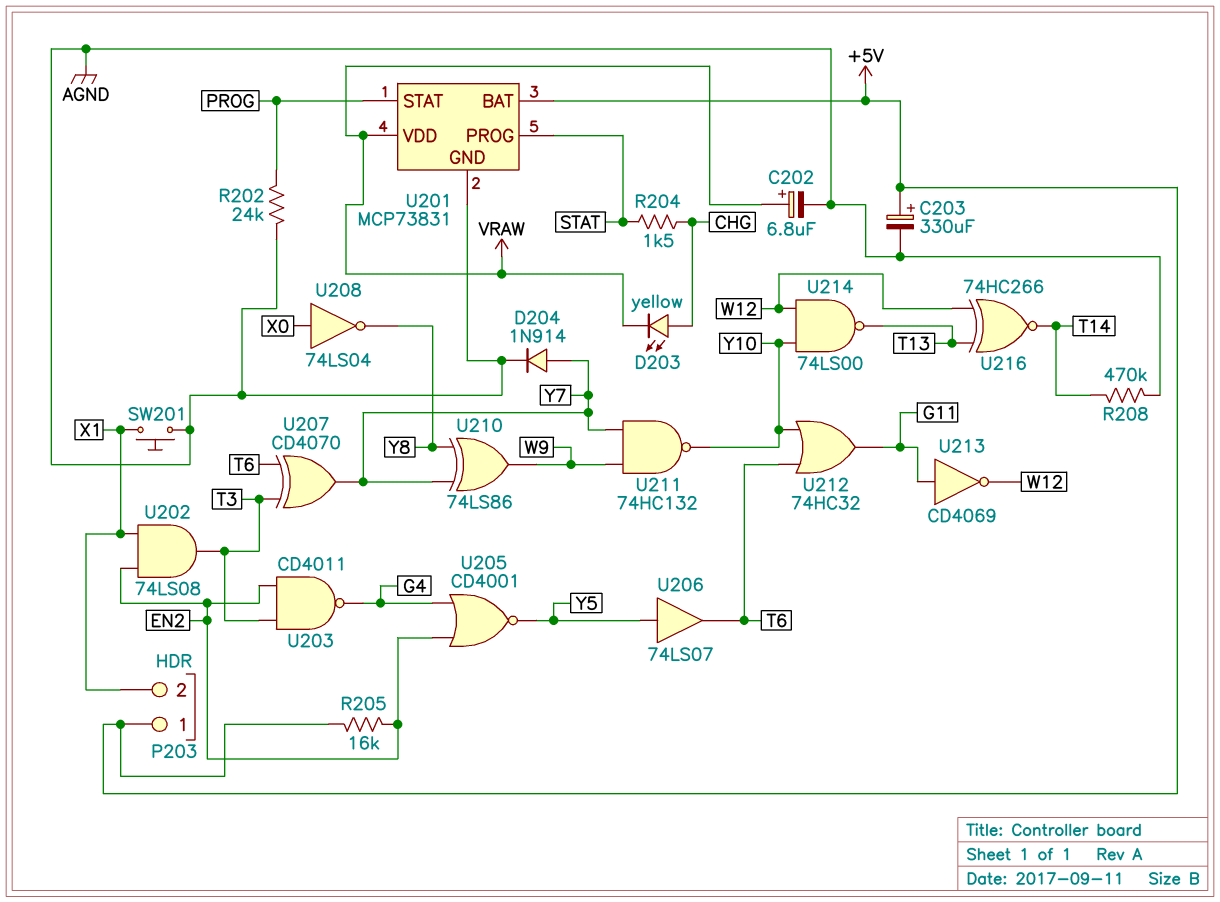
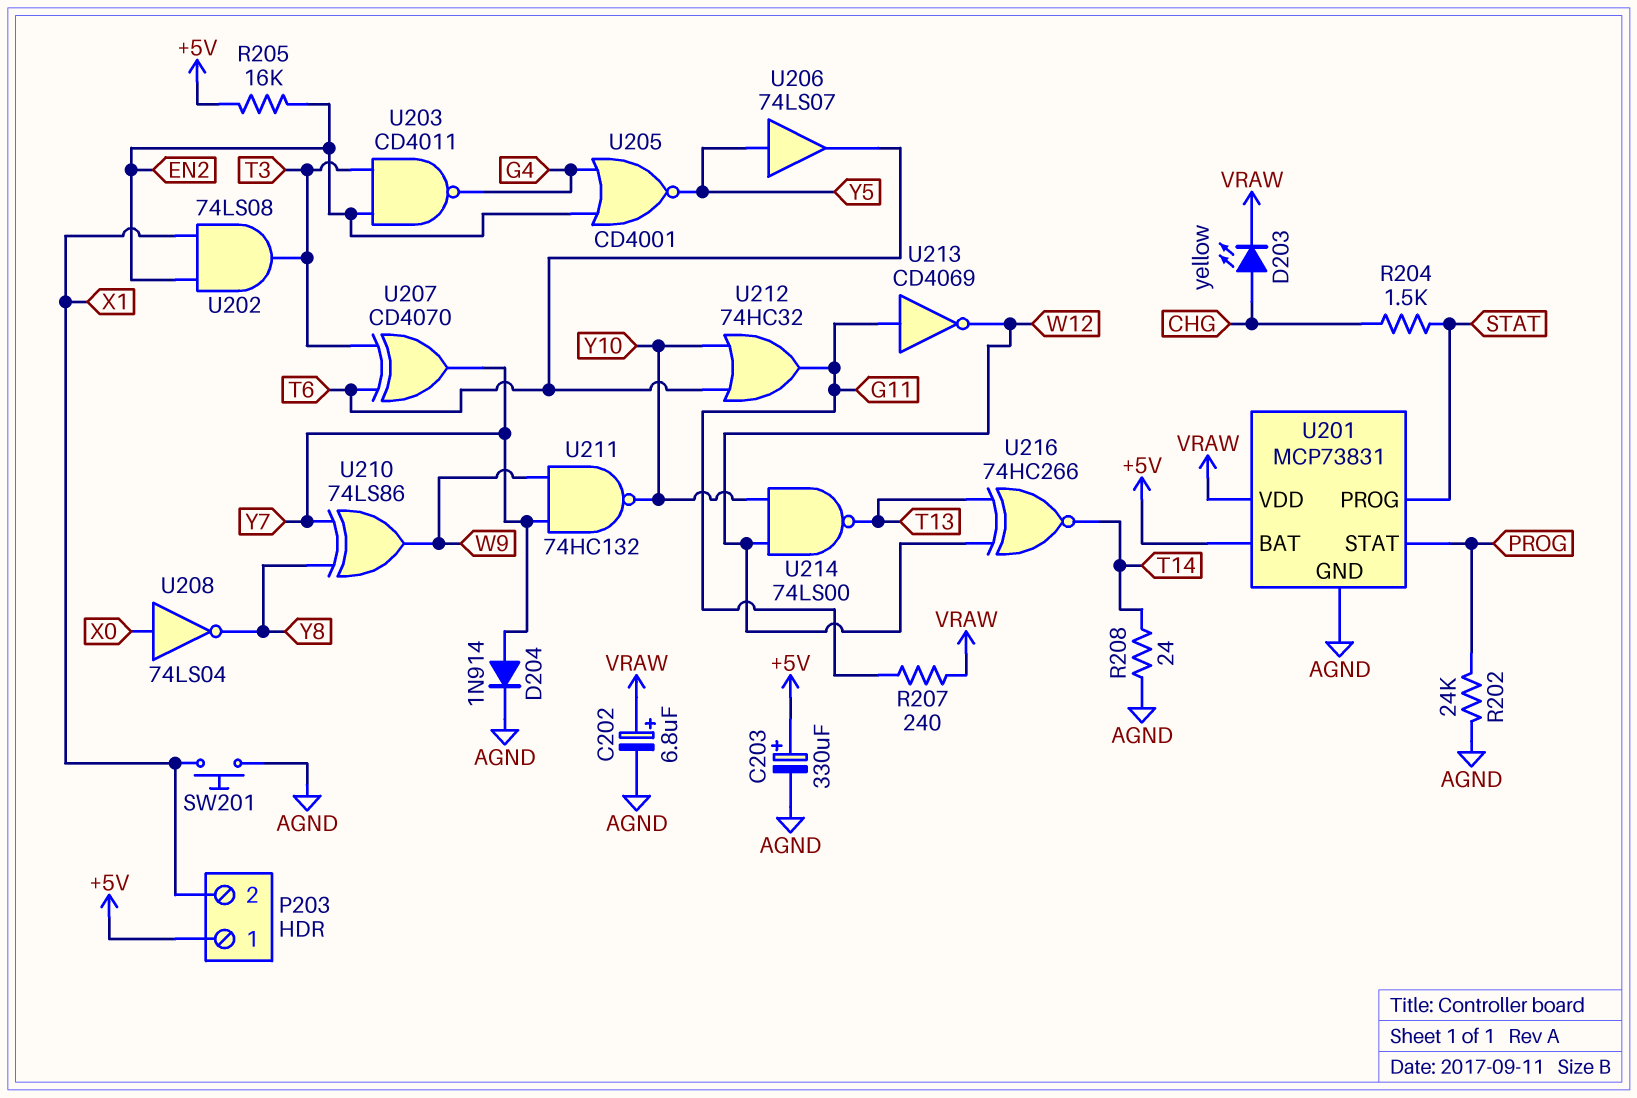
R207: none -> 240 (G11, VRAW)
R208: 470k (AGND, T14) -> 24 (AGND, T14)

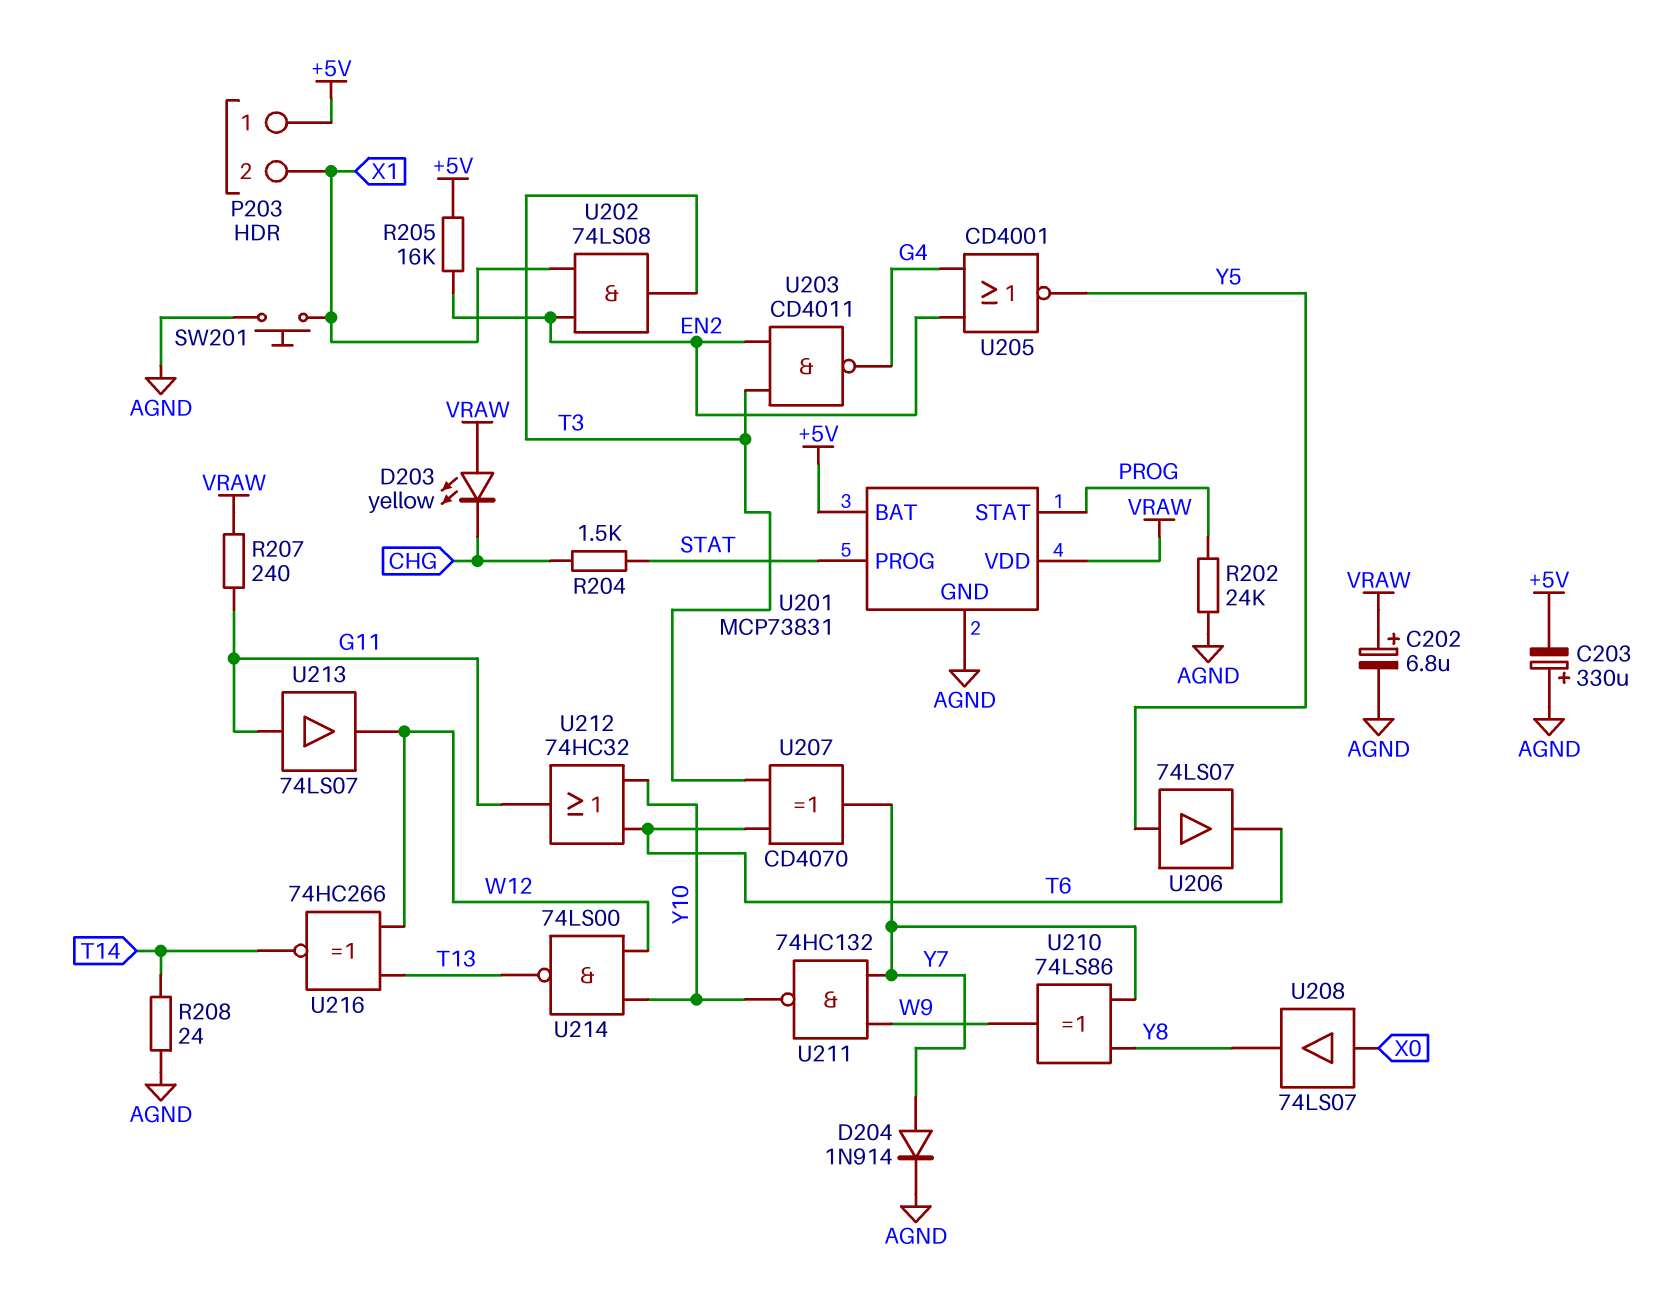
C203: 330uF (plus +5V, minus AGND) -> 330uF (plus AGND, minus +5V)
D203: LED yellow (A CHG, K VRAW) -> LED yellow (A VRAW, K CHG)
U208: NOT 74LS04 (in X0, out Y8) -> buffer 74LS07 (in X0, out Y8)
U213: NOT CD4069 (in G11, out W12) -> buffer 74LS07 (in G11, out W12)

